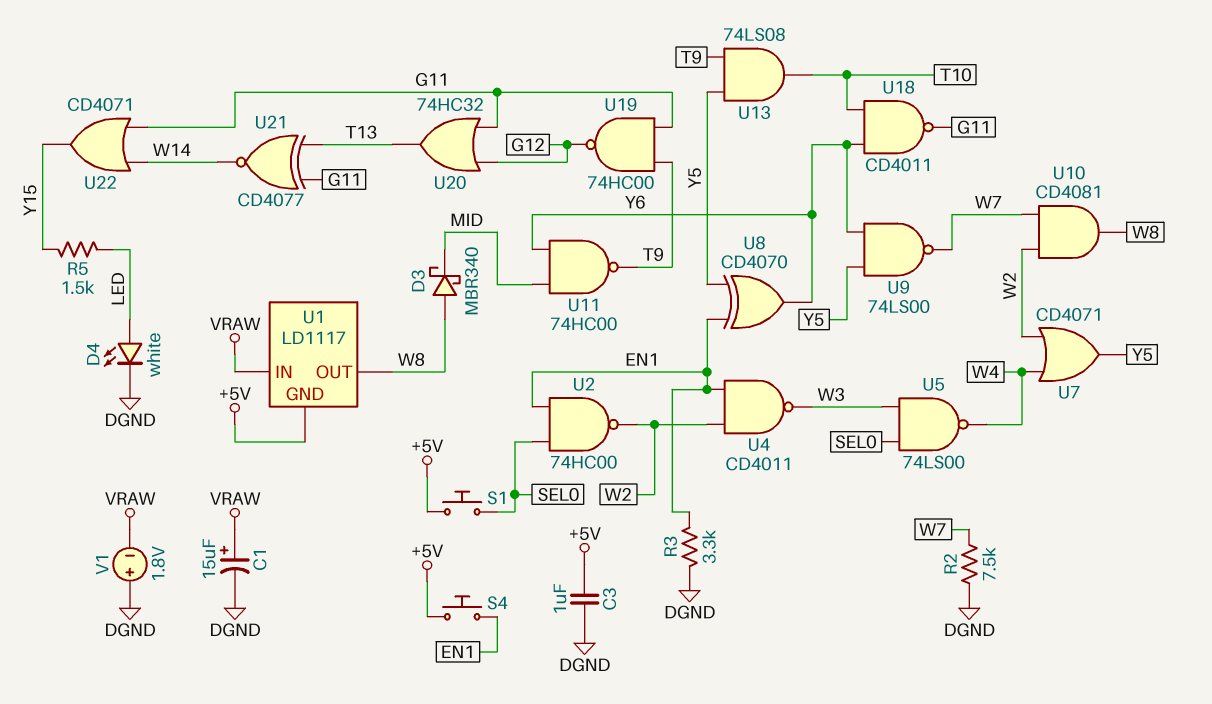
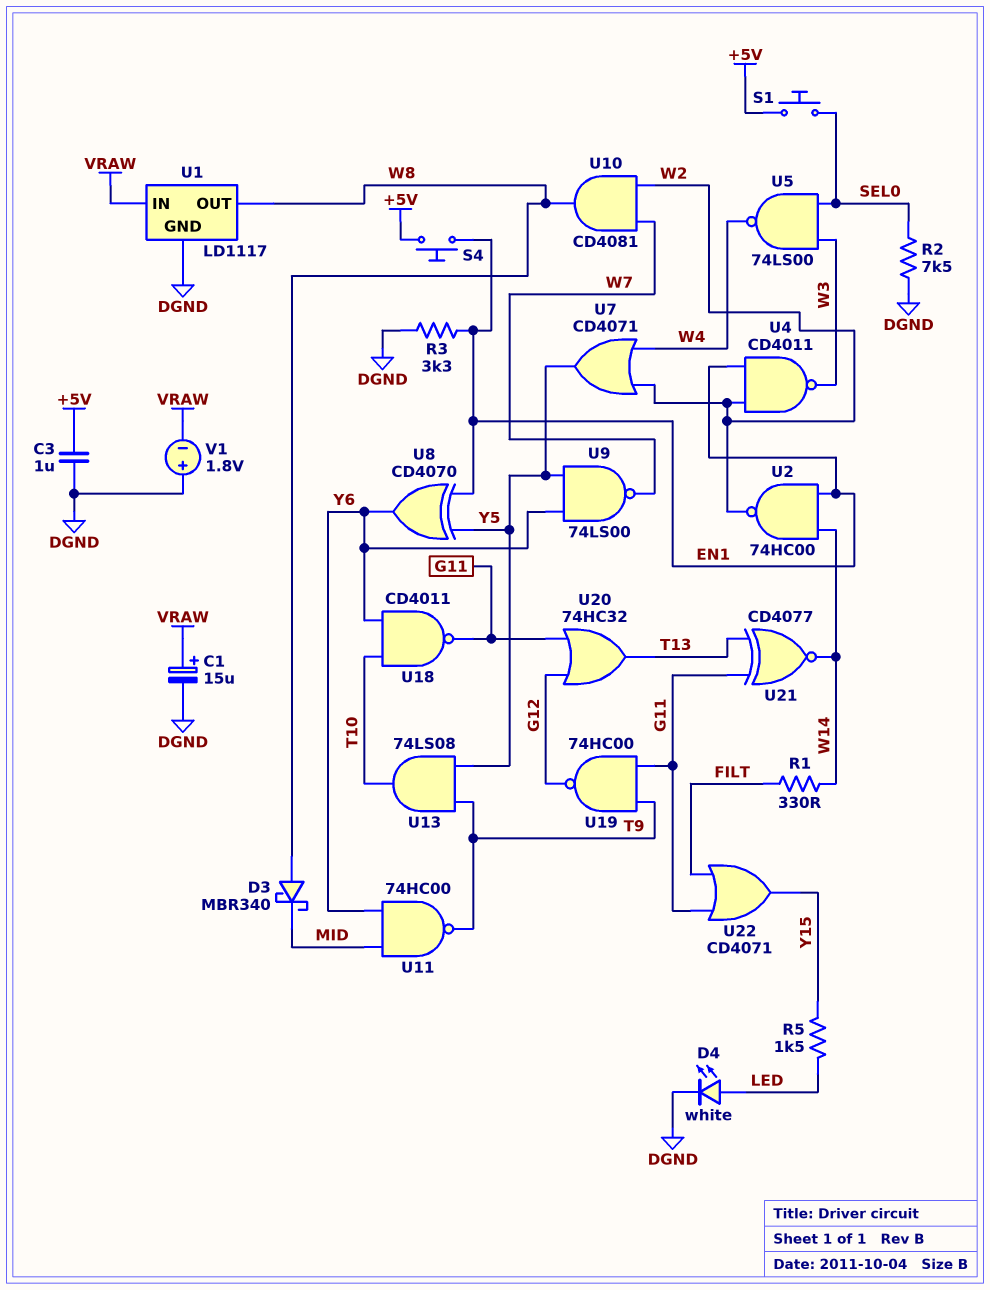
R1: none -> 330 (FILT, W14)
R2: 7.5k (DGND, W7) -> 7.5k (DGND, SEL0)
U1 pin GND: +5V -> DGND
U2: NAND 74HC00 (in EN1, in SEL0, out W2) -> NAND 74HC00 (in EN1, in W14, out W2)
U22: OR CD4071 (in G11, in W14, out Y15) -> OR CD4071 (in FILT, in G11, out Y15)

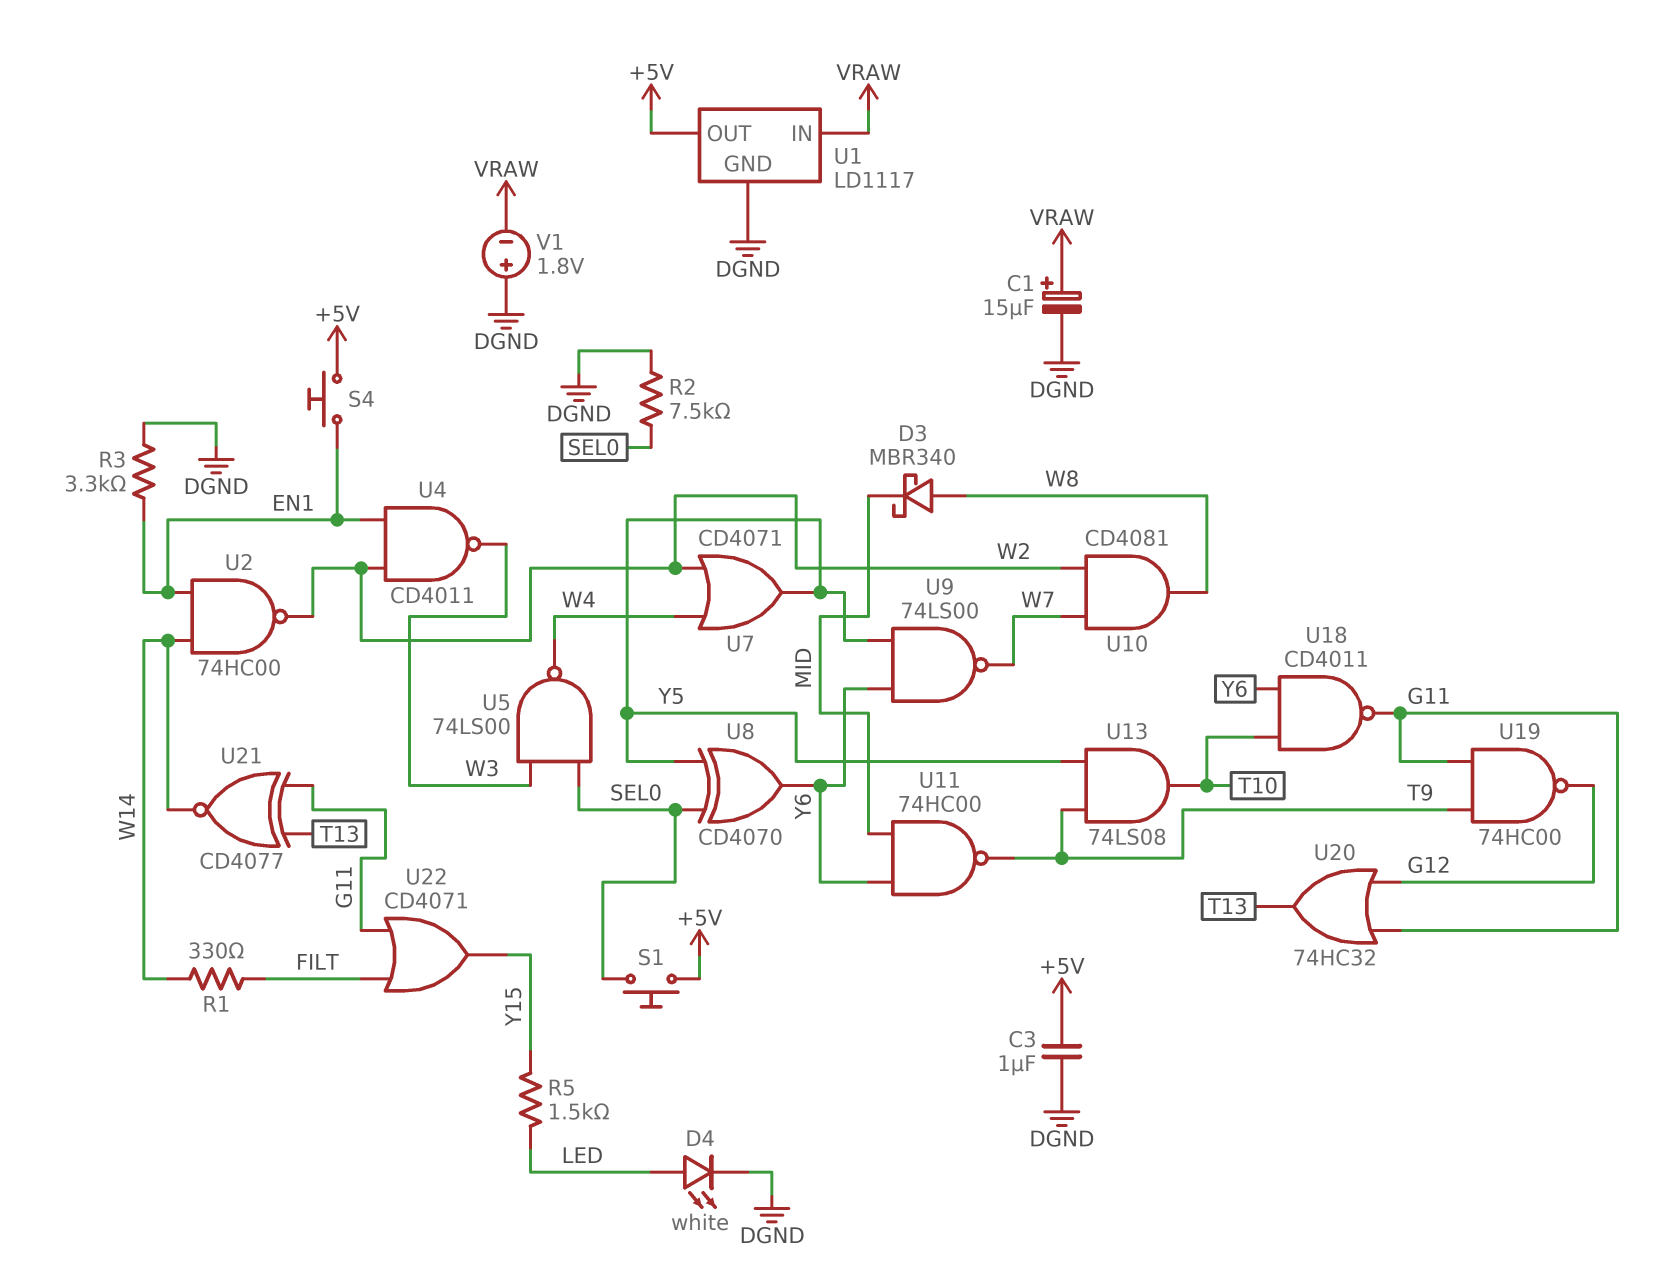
U1 pin OUT: W8 -> +5V
U8: XOR CD4070 (in EN1, in Y5, out Y6) -> XOR CD4070 (in SEL0, in Y5, out Y6)

